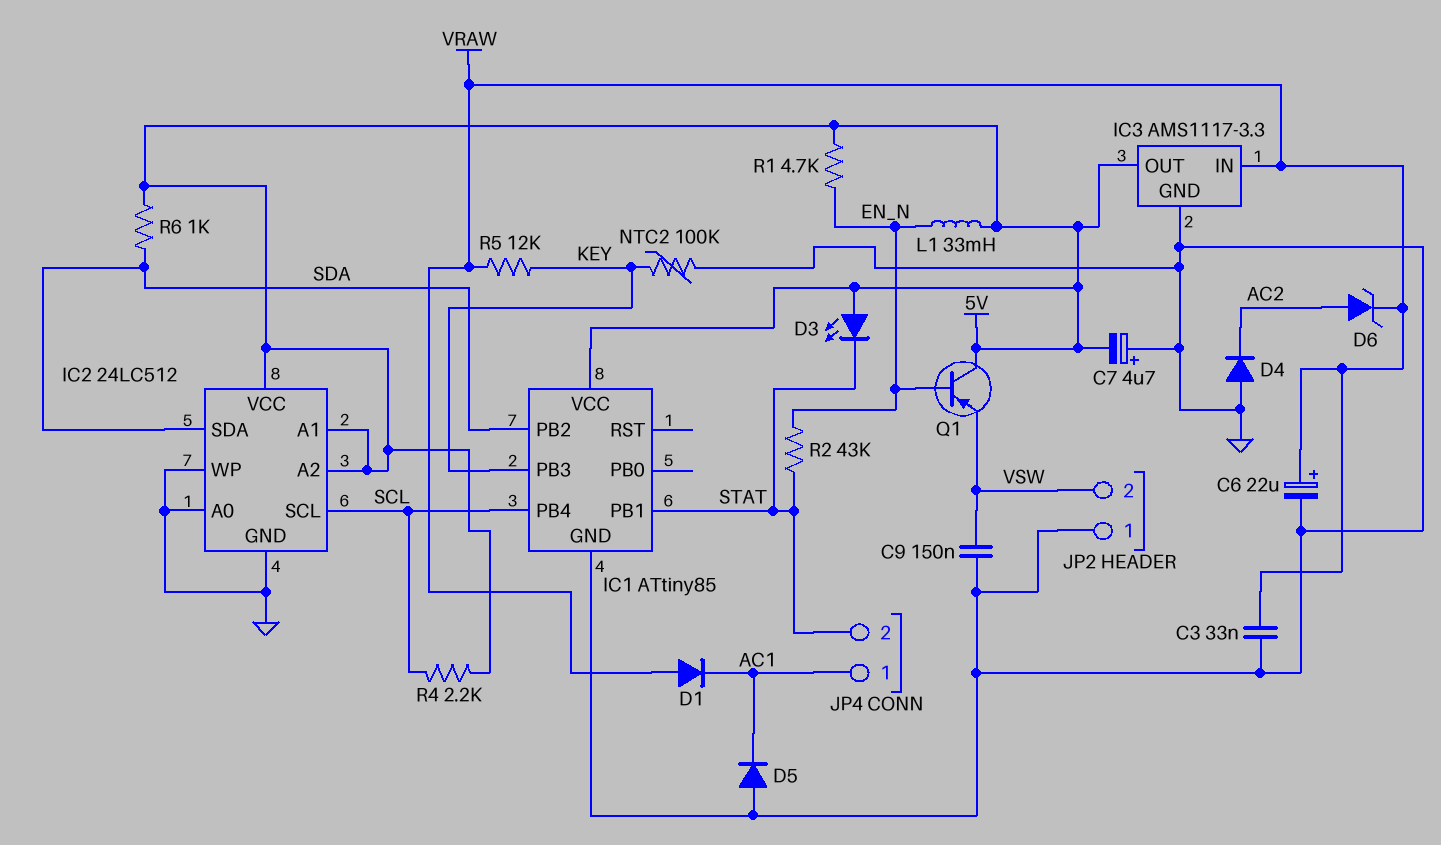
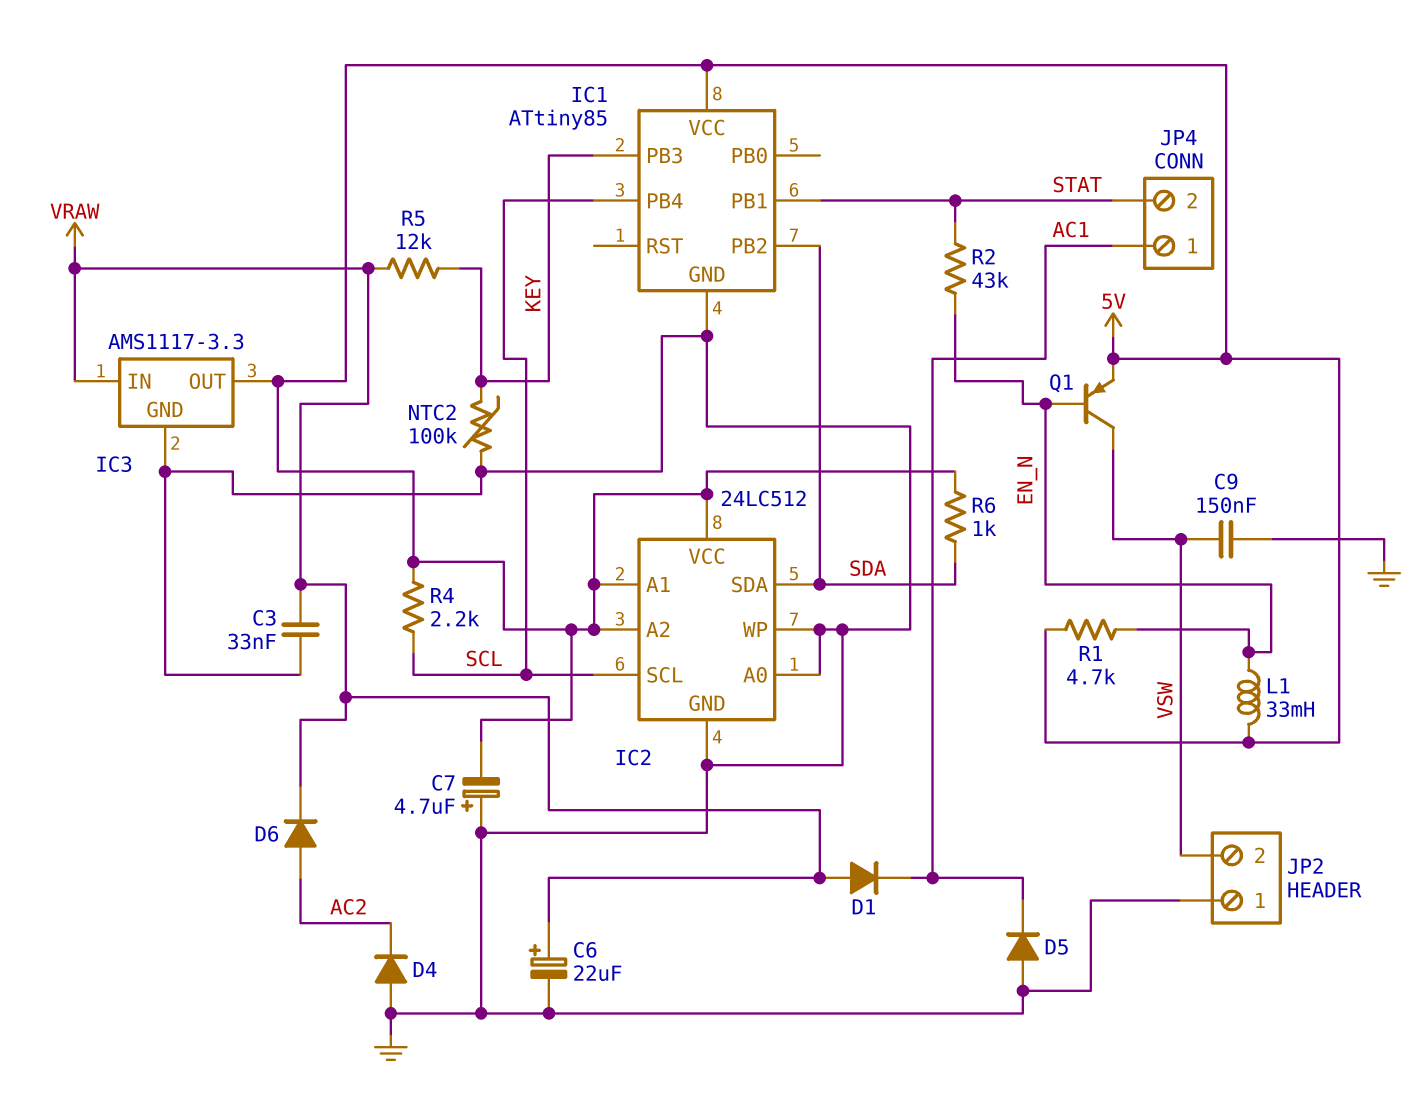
D3: LED (A 5V, K STAT) -> none
D6: zener (A AC2, K VRAW) -> diode (A AC2, K VRAW)
Q1: PNP (B EN_N, C 5V, E VSW) -> PNP (B EN_N, C VSW, E 5V)

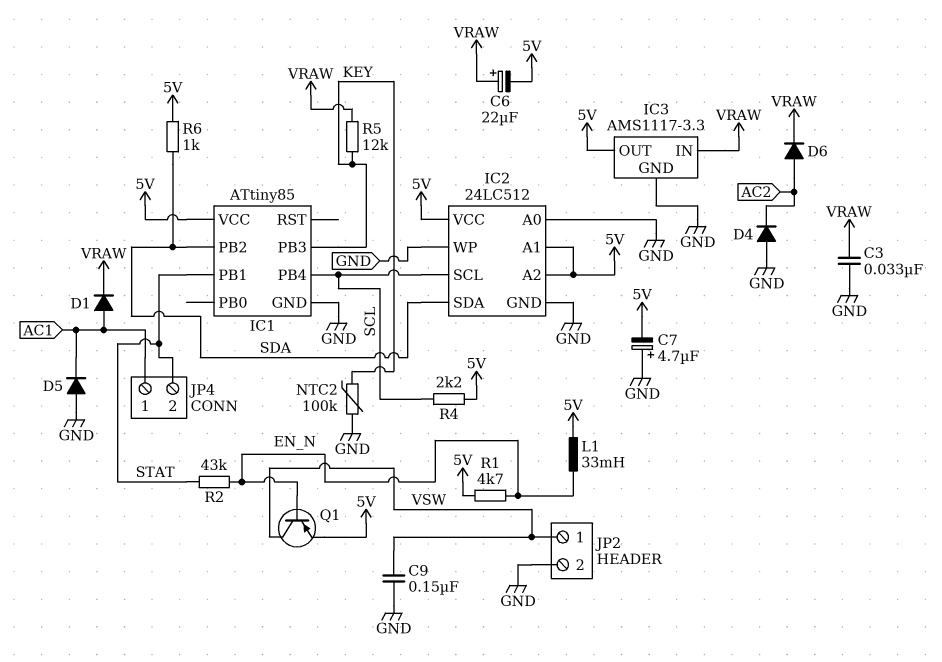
C6: 22uF (plus VRAW, minus GND) -> 22uF (plus VRAW, minus 5V)
D1: diode (A VRAW, K AC1) -> diode (A AC1, K VRAW)
JP2 pin 1: GND -> VSW
JP2 pin 2: VSW -> GND

